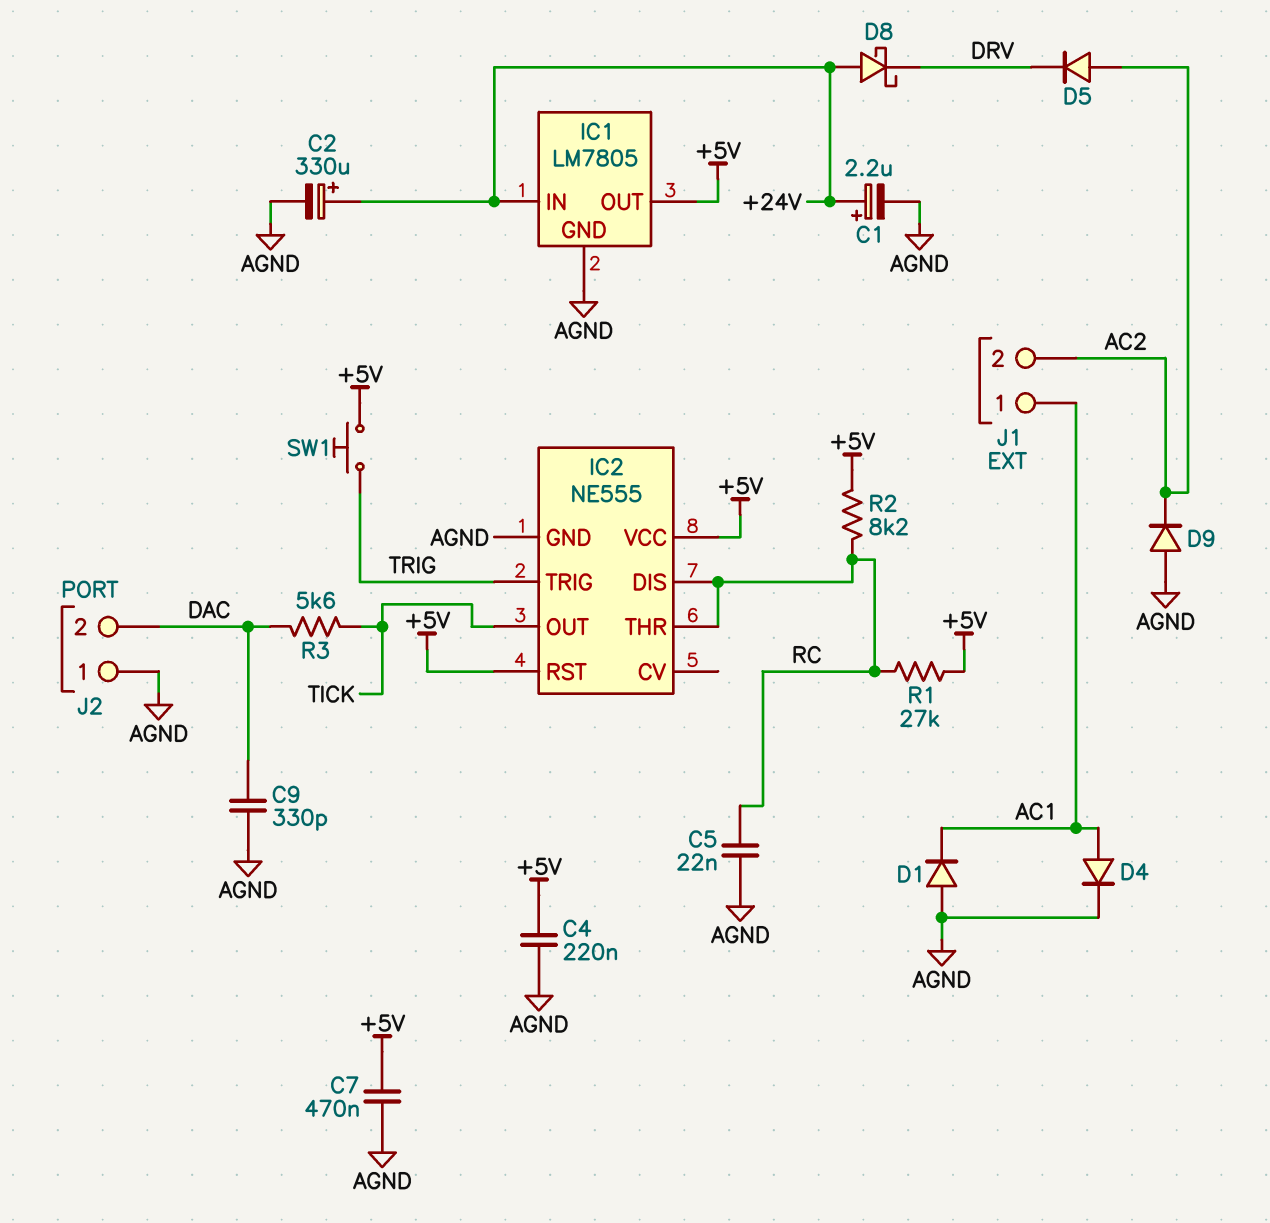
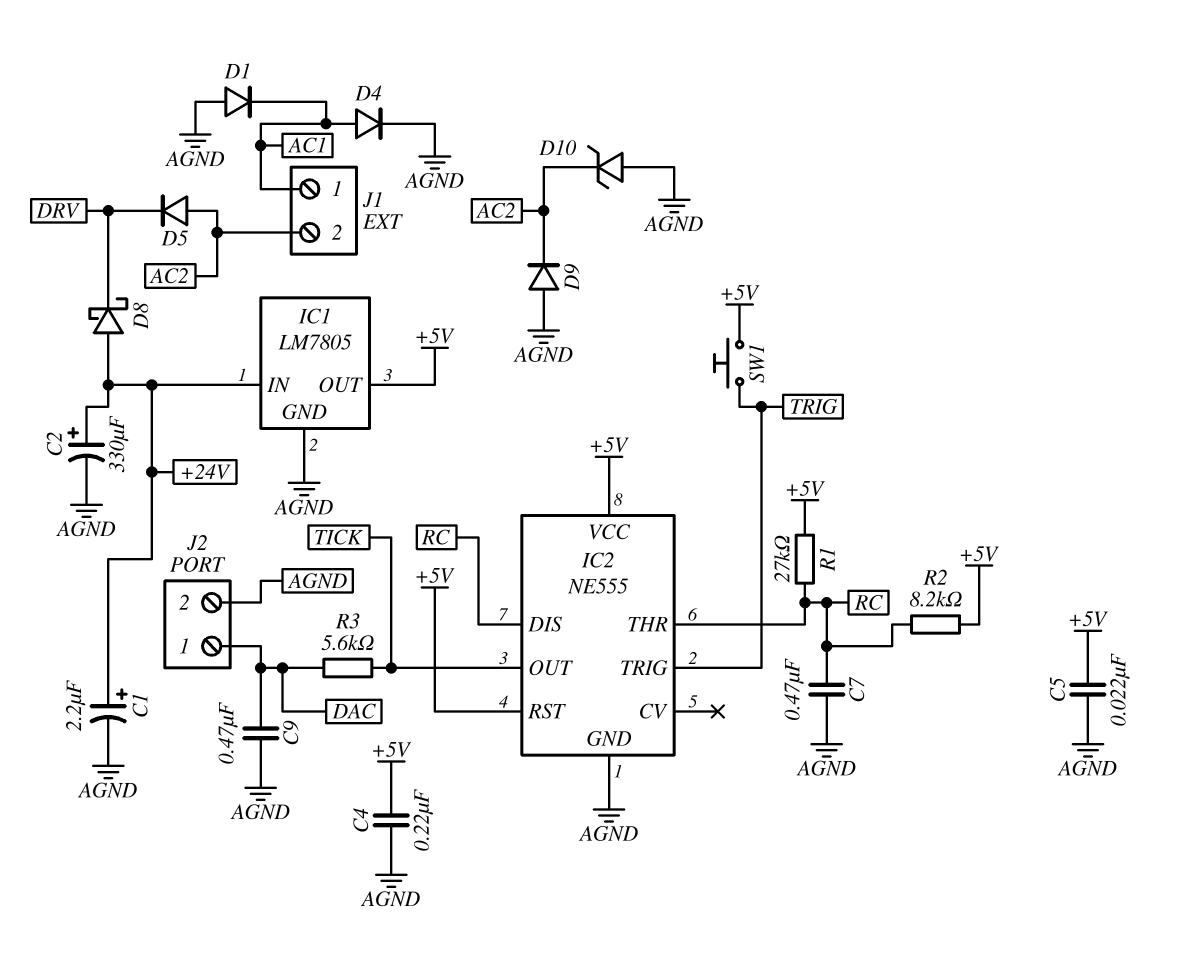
C5: 22nF (AGND, RC) -> 22nF (+5V, AGND)
C7: 470nF (+5V, AGND) -> 470nF (AGND, RC)
C9: 330pF (AGND, DAC) -> 470nF (AGND, DAC)
D10: none -> zener (A AGND, K AC2)
J2 pin 1: AGND -> DAC
J2 pin 2: DAC -> AGND

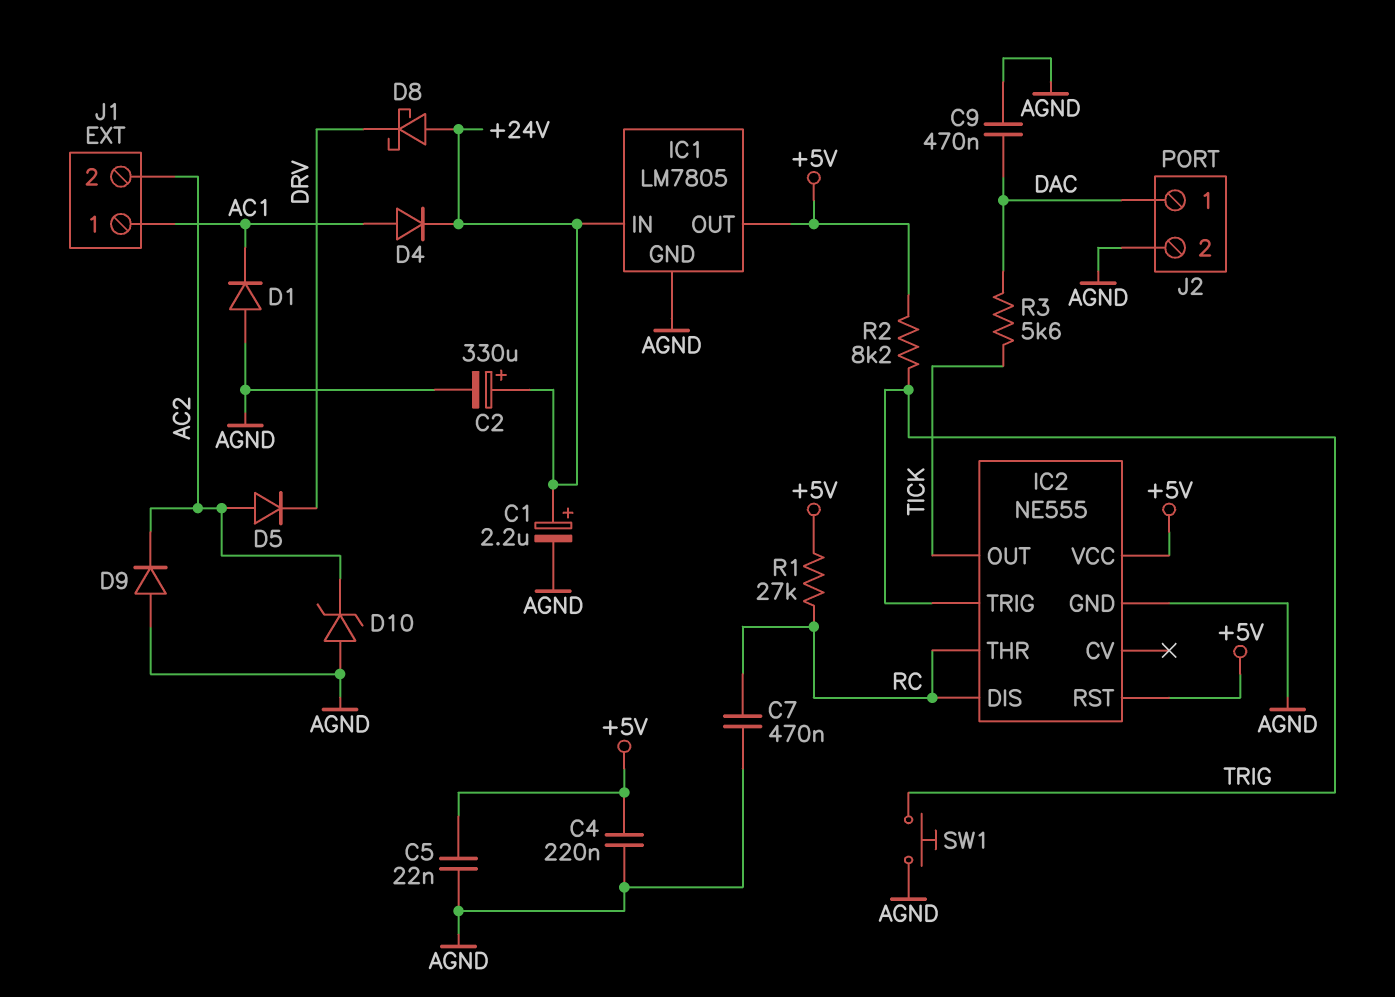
D4: diode (A AC1, K AGND) -> diode (A AC1, K +24V)
R2: 8.2k (+5V, RC) -> 8.2k (+5V, TRIG)
SW1: button (+5V, TRIG) -> button (AGND, TRIG)

